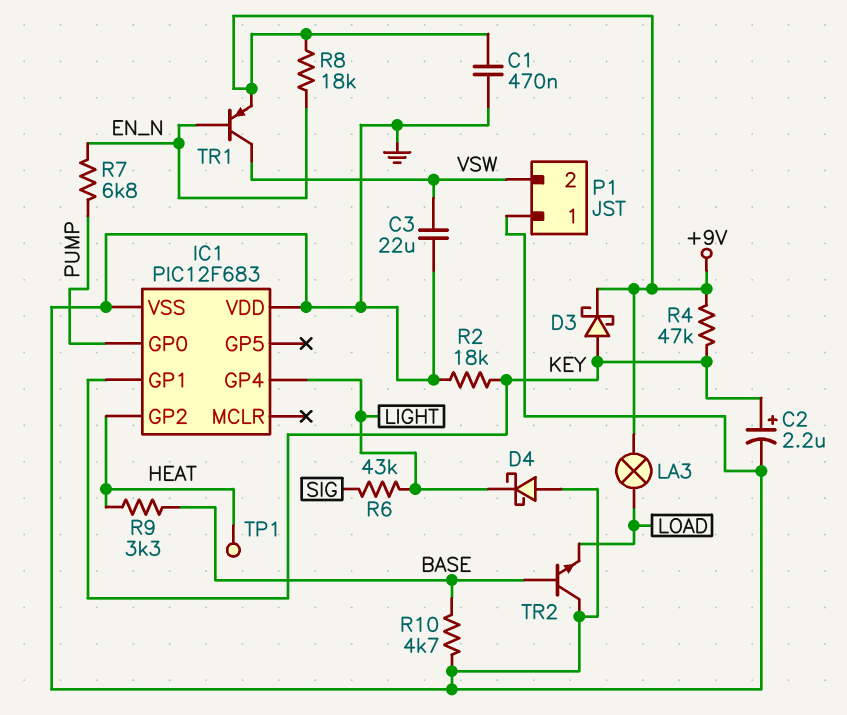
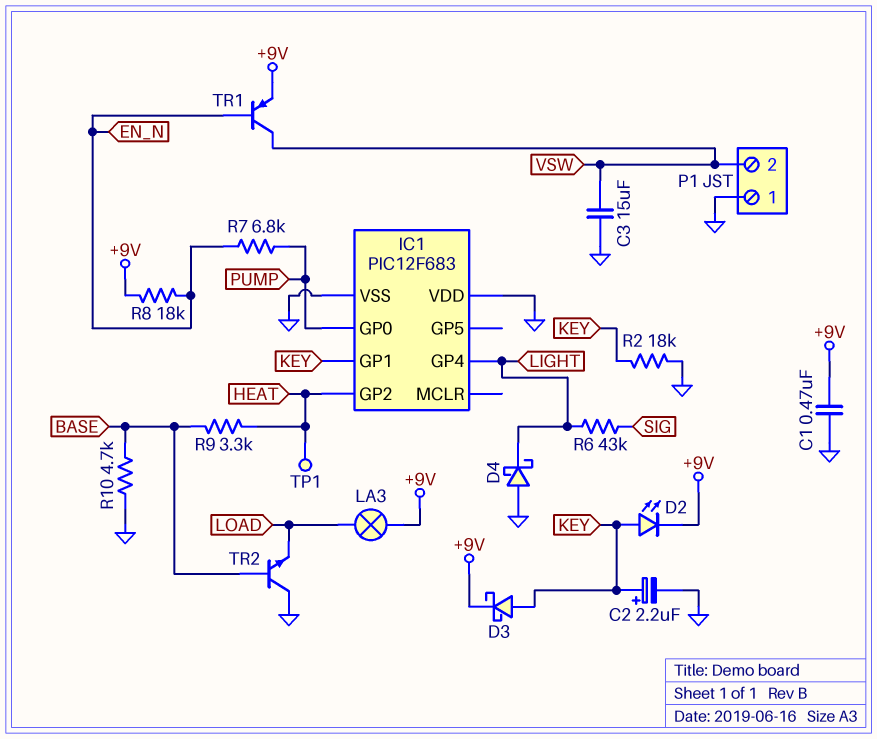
C3: 22uF (GND, VSW) -> 15uF (GND, VSW)
D2: none -> LED (A KEY, K +9V)
R4: 47k (+9V, KEY) -> none

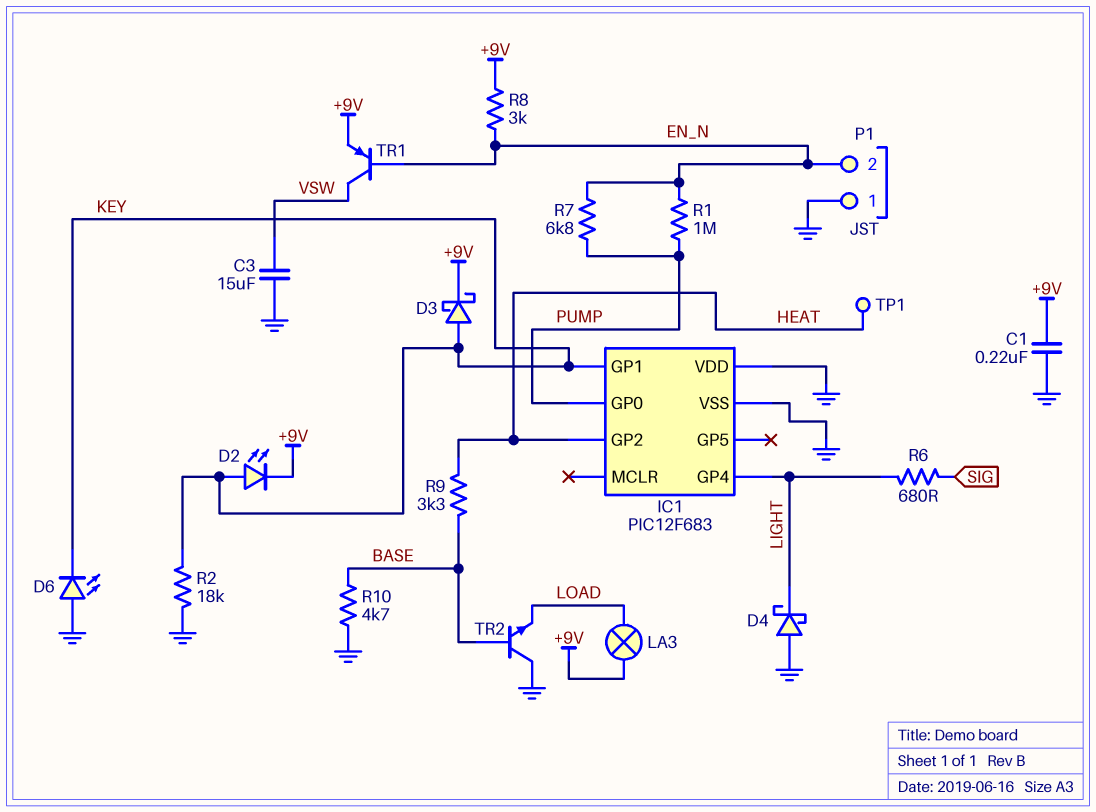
C1: 470nF (+9V, GND) -> 220nF (+9V, GND)
C2: 2.2uF (plus KEY, minus GND) -> none
D6: none -> LED (A GND, K KEY)
P1 pin 2: VSW -> EN_N
R1: none -> 1M (EN_N, PUMP)
R6: 43k (LIGHT, SIG) -> 680 (LIGHT, SIG)
R8: 18k (+9V, EN_N) -> 3k (+9V, EN_N)

